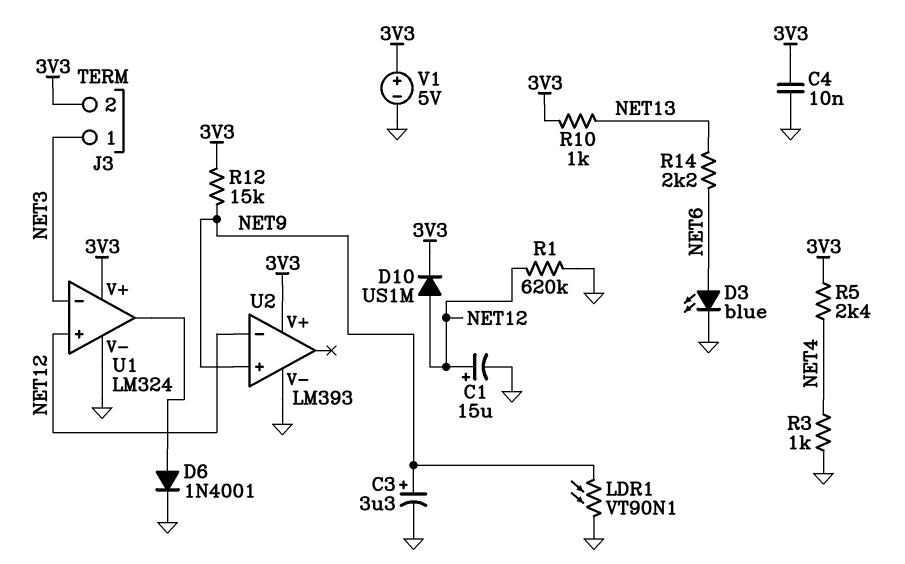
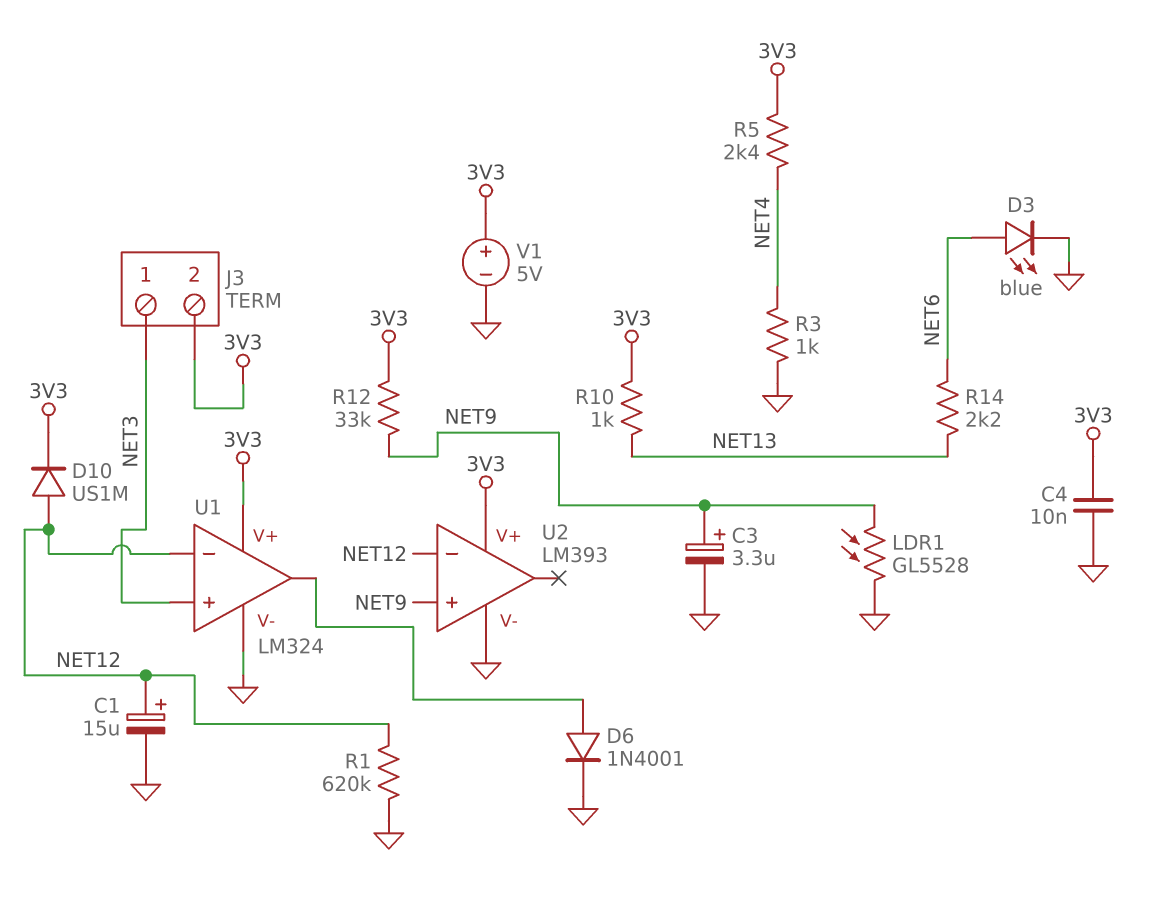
LDR1: VT90N1 (GND, NET9) -> GL5528 (GND, NET9)
R12: 15k (3V3, NET9) -> 33k (3V3, NET9)
U1 pin in+: NET12 -> NET3
U1 pin in-: NET3 -> NET12

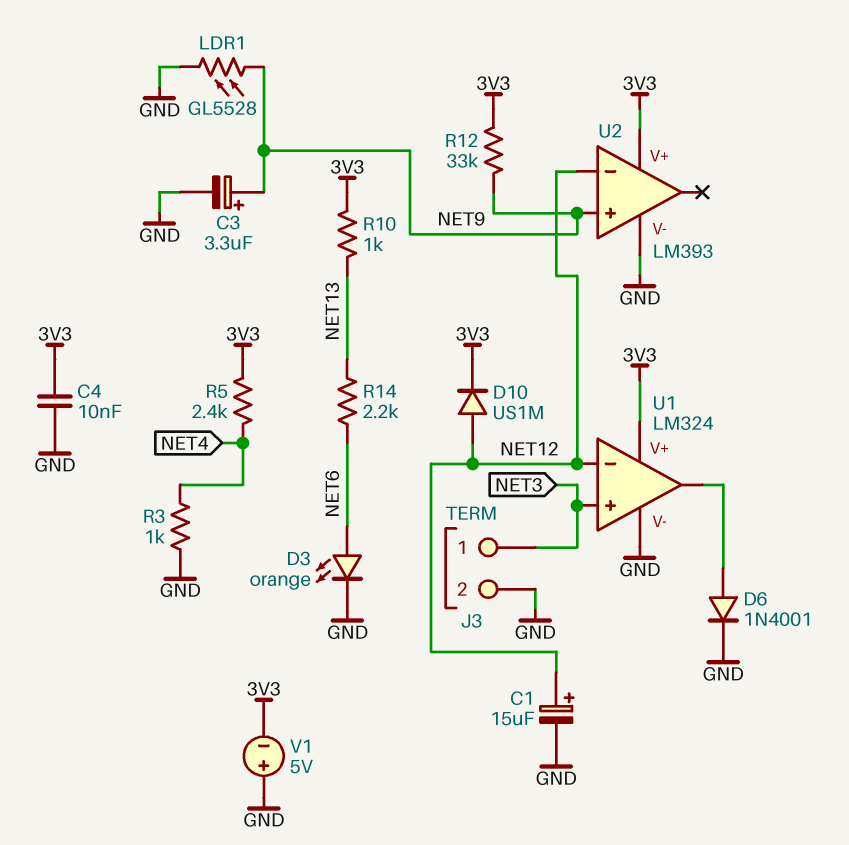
D3: LED blue (A NET6, K GND) -> LED orange (A NET6, K GND)
J3 pin 2: 3V3 -> GND
R1: 620k (GND, NET12) -> none
V1: 5V (plus 3V3, minus GND) -> 5V (plus GND, minus 3V3)

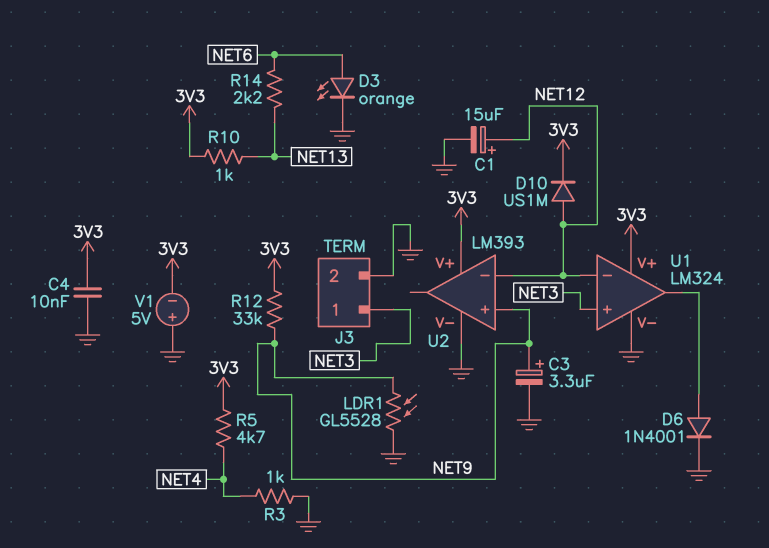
R5: 2.4k (3V3, NET4) -> 4.7k (3V3, NET4)

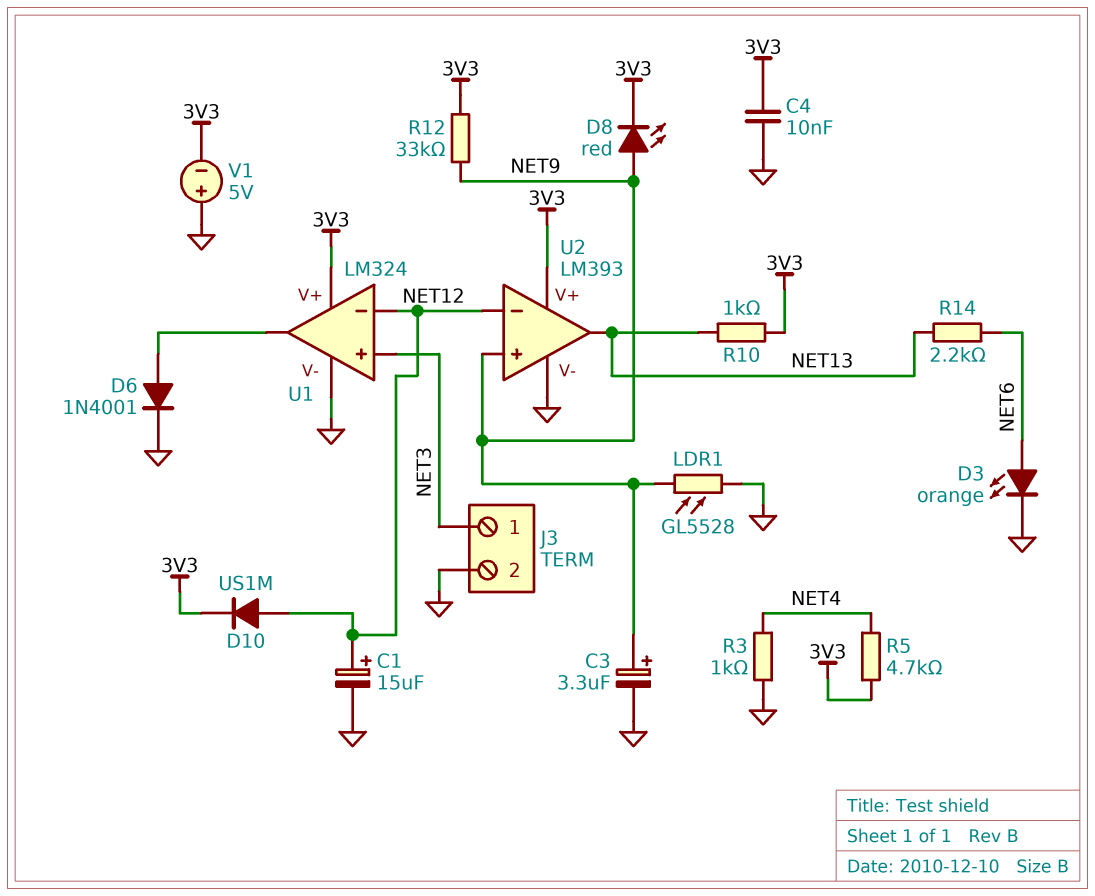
D8: none -> LED red (A NET9, K 3V3)
U2 pin out: none -> NET13

